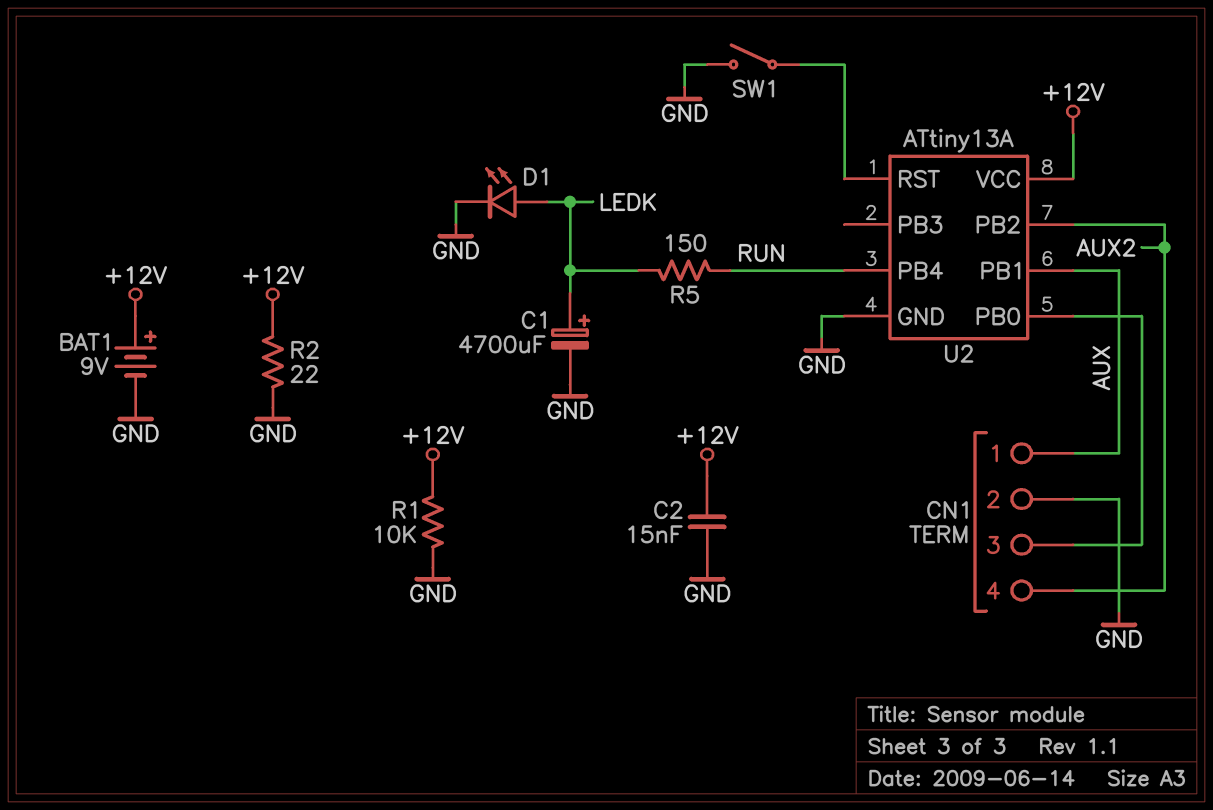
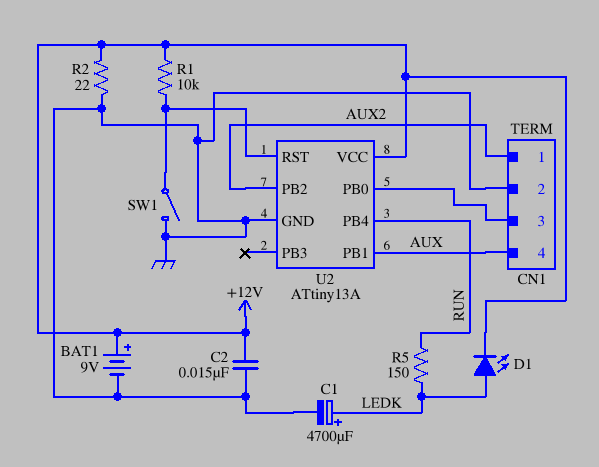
CN1 pin 1: AUX -> AUX2
CN1 pin 4: AUX2 -> AUX
D1: LED (A LEDK, K GND) -> LED (A LEDK, K +12V)
R1: 10k (+12V, GND) -> 10k (+12V, U2/RST)

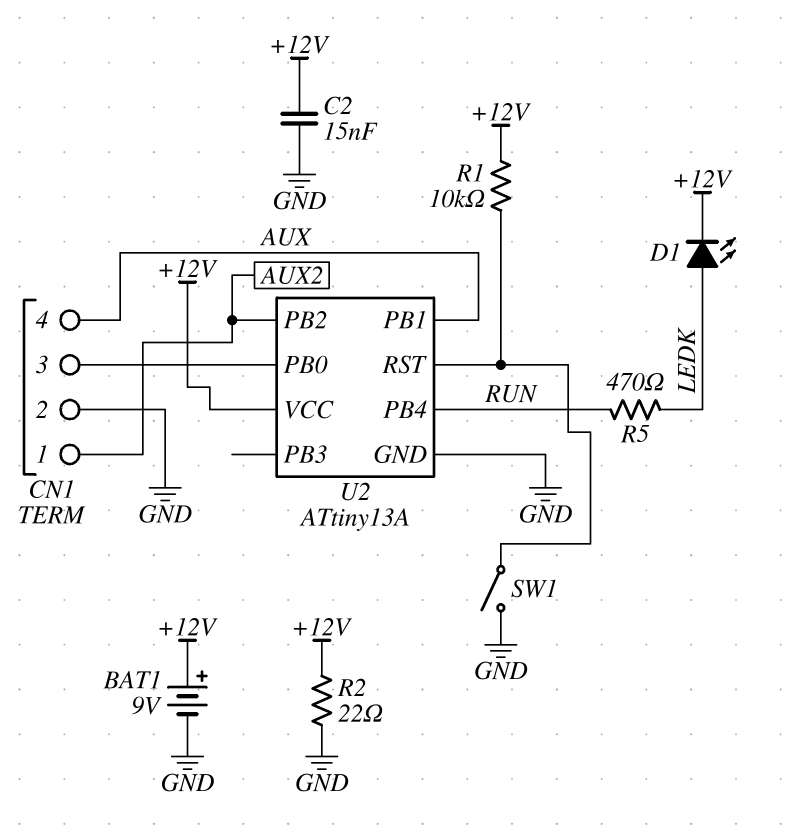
C1: 4700uF (plus LEDK, minus GND) -> none
R5: 150 (LEDK, RUN) -> 470 (LEDK, RUN)

